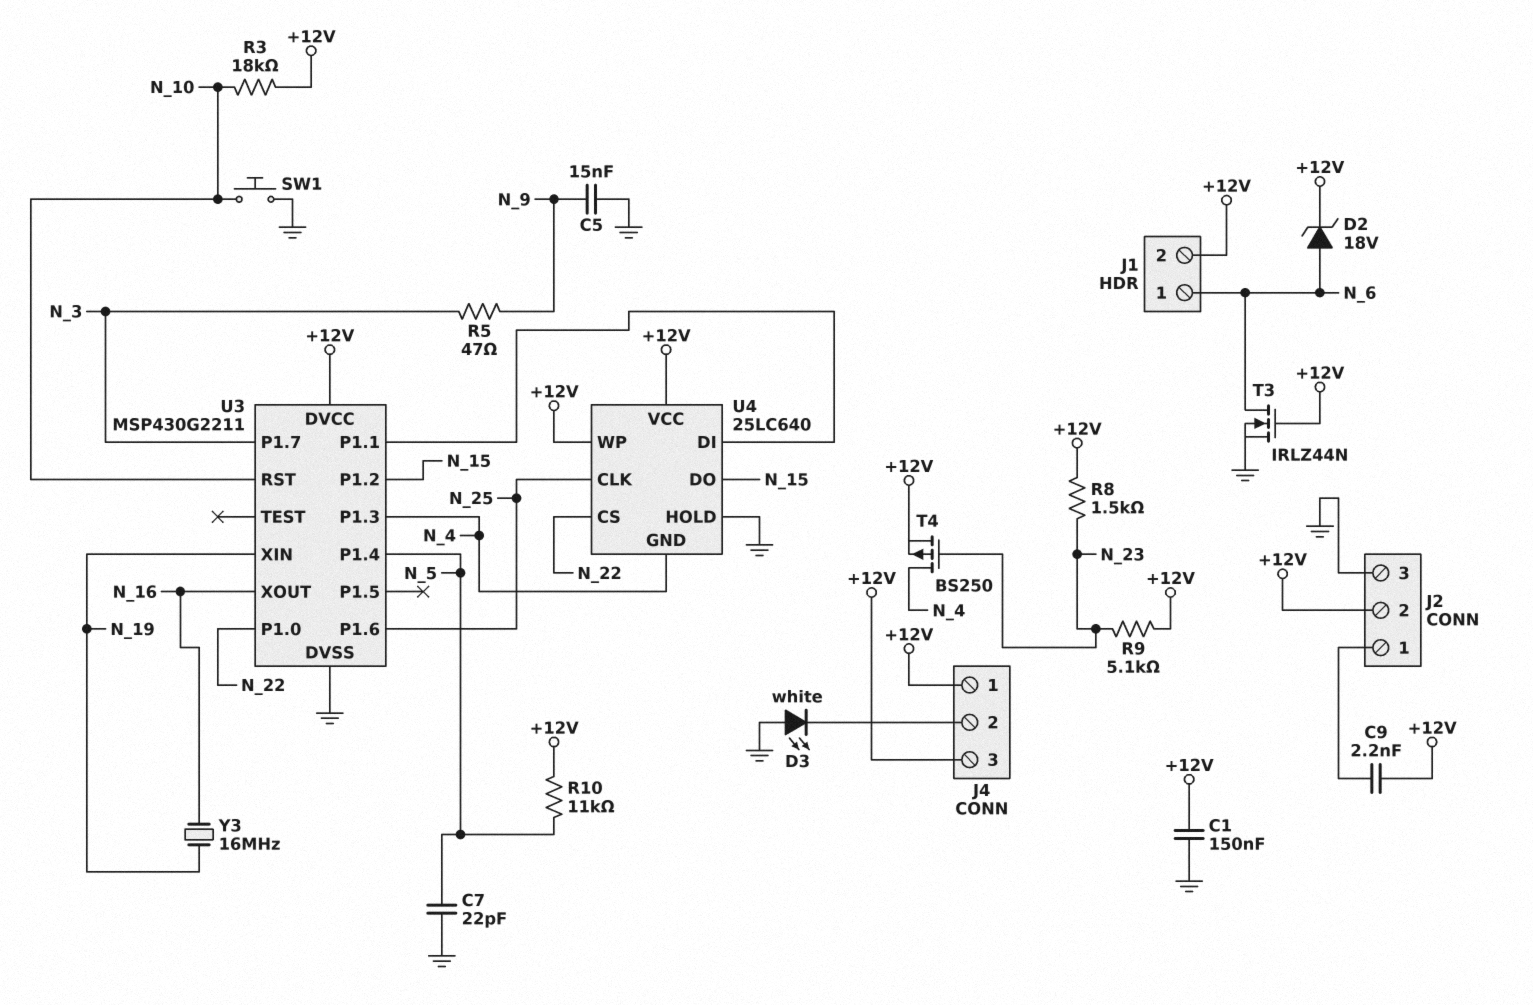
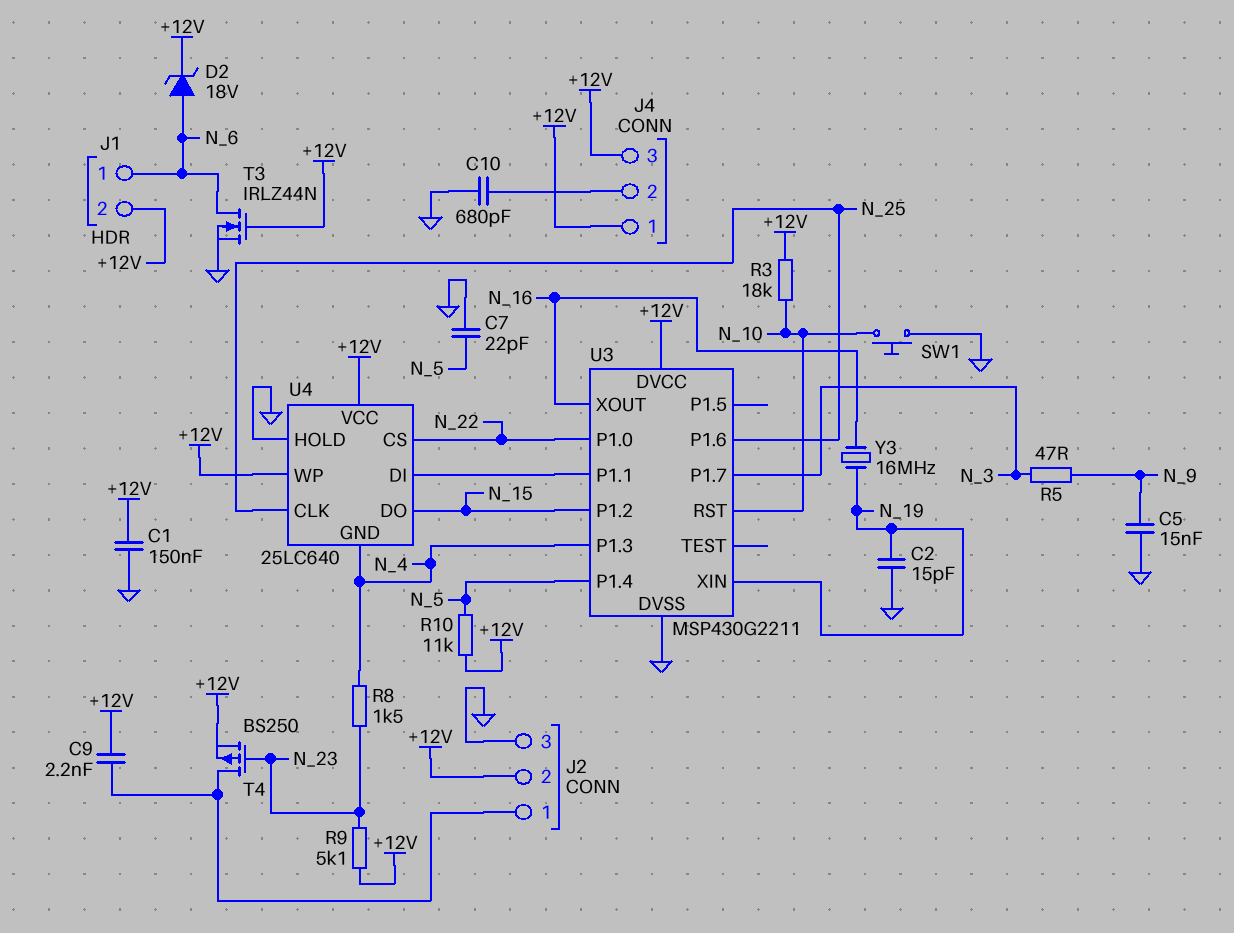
C2: none -> 15pF (GND, N_19)
C10: none -> 680pF (GND, J4/2)
D3: LED white (A GND, K J4/2) -> none
R8: 1.5k (+12V, N_23) -> 1.5k (N_4, N_23)
T4: PMOS BS250 (G N_23, D N_4, S +12V) -> PMOS BS250 (G N_23, D J2/1, S +12V)

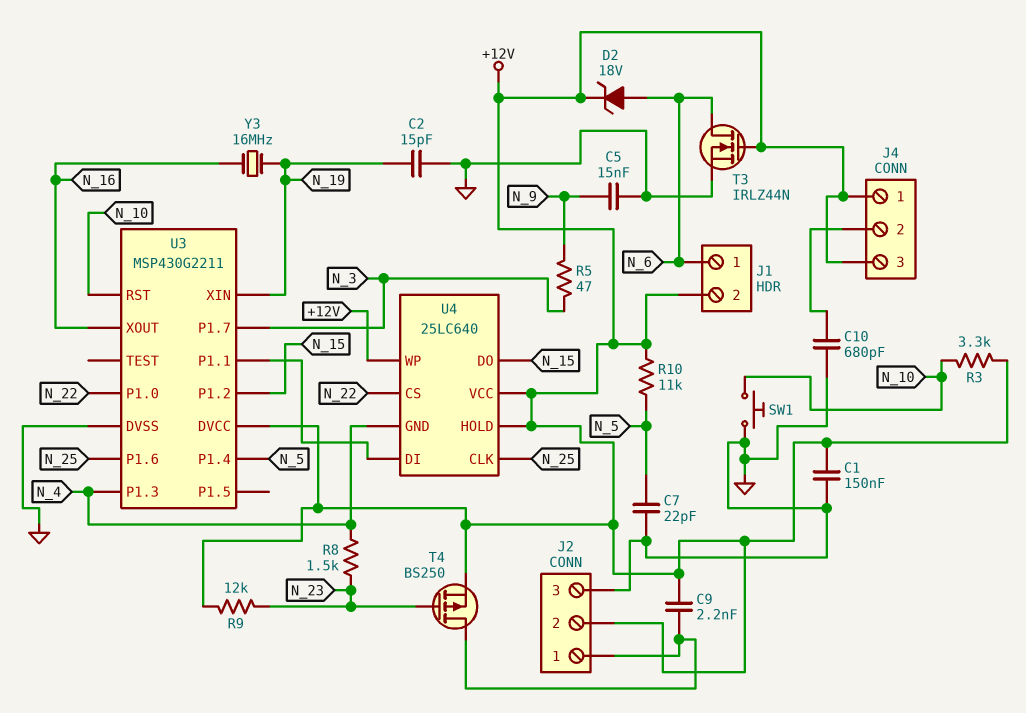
R3: 18k (+12V, N_10) -> 3.3k (+12V, N_10)
R9: 5.1k (+12V, N_23) -> 12k (+12V, N_23)
U4 pin HOLD: GND -> +12V

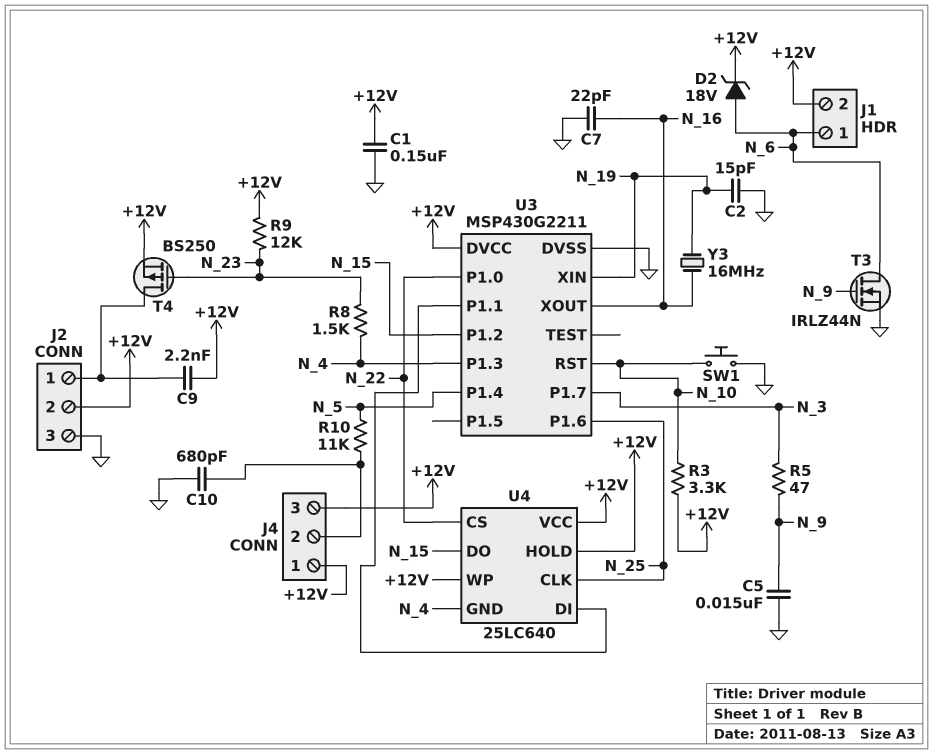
C7: 22pF (GND, N_5) -> 22pF (GND, N_16)
R10: 11k (+12V, N_5) -> 11k (J4/2, N_5)
T3: NMOS IRLZ44N (G +12V, D N_6, S GND) -> NMOS IRLZ44N (G N_9, D N_6, S GND)

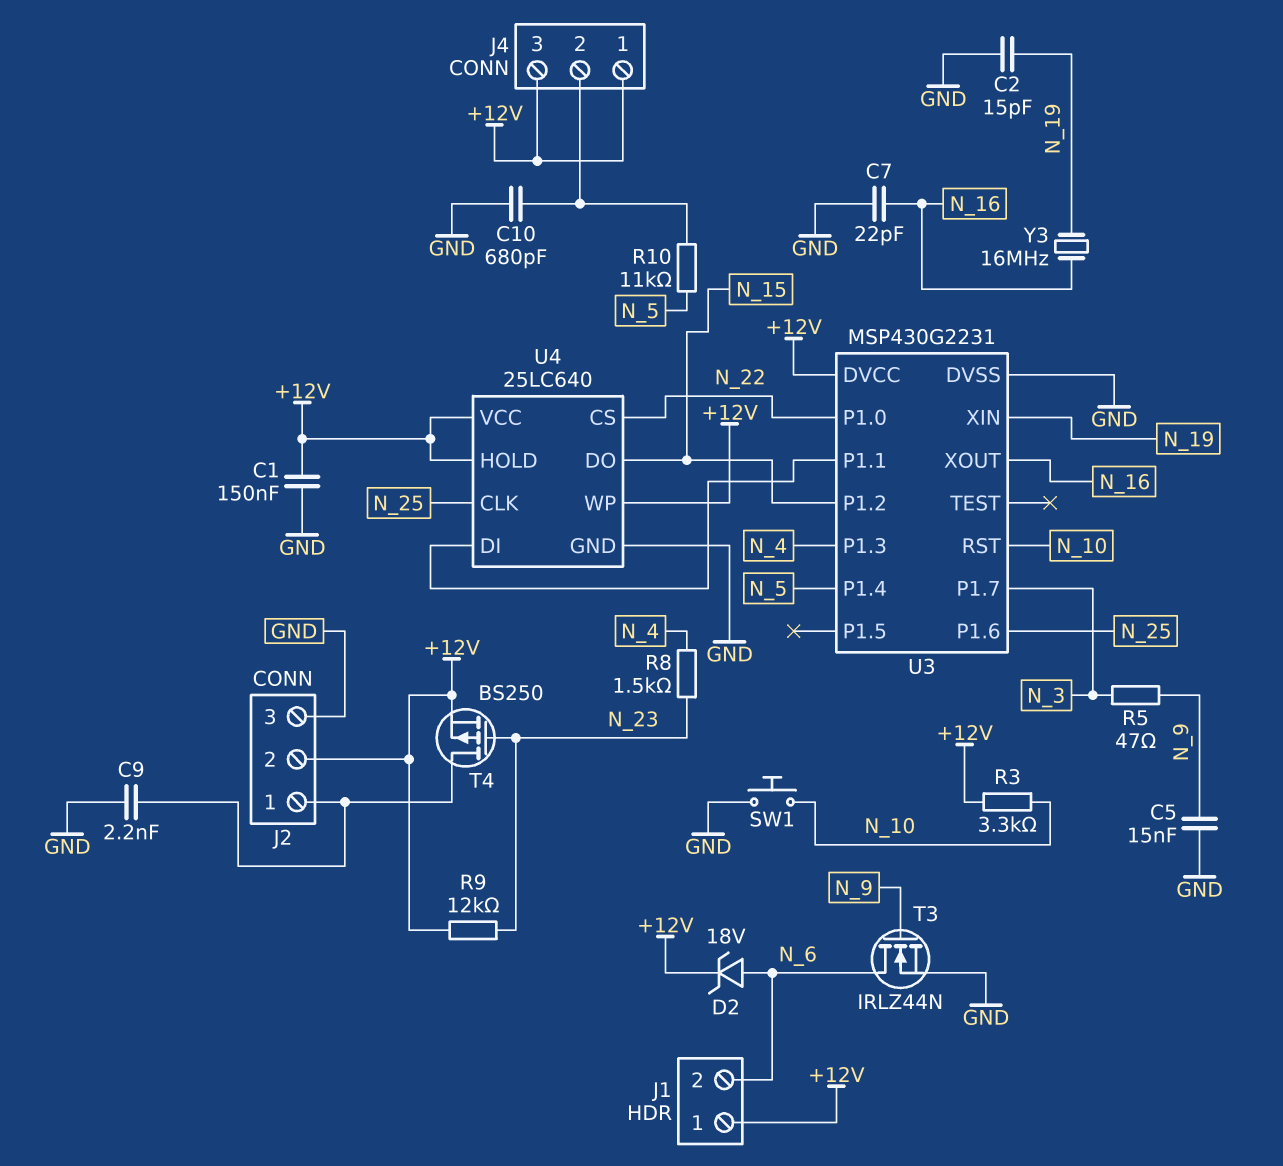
C9: 2.2nF (+12V, J2/1) -> 2.2nF (GND, J2/1)
J1 pin 1: N_6 -> +12V
J1 pin 2: +12V -> N_6
U3: MSP430G2211 -> MSP430G2231
U4 pin GND: N_4 -> GND

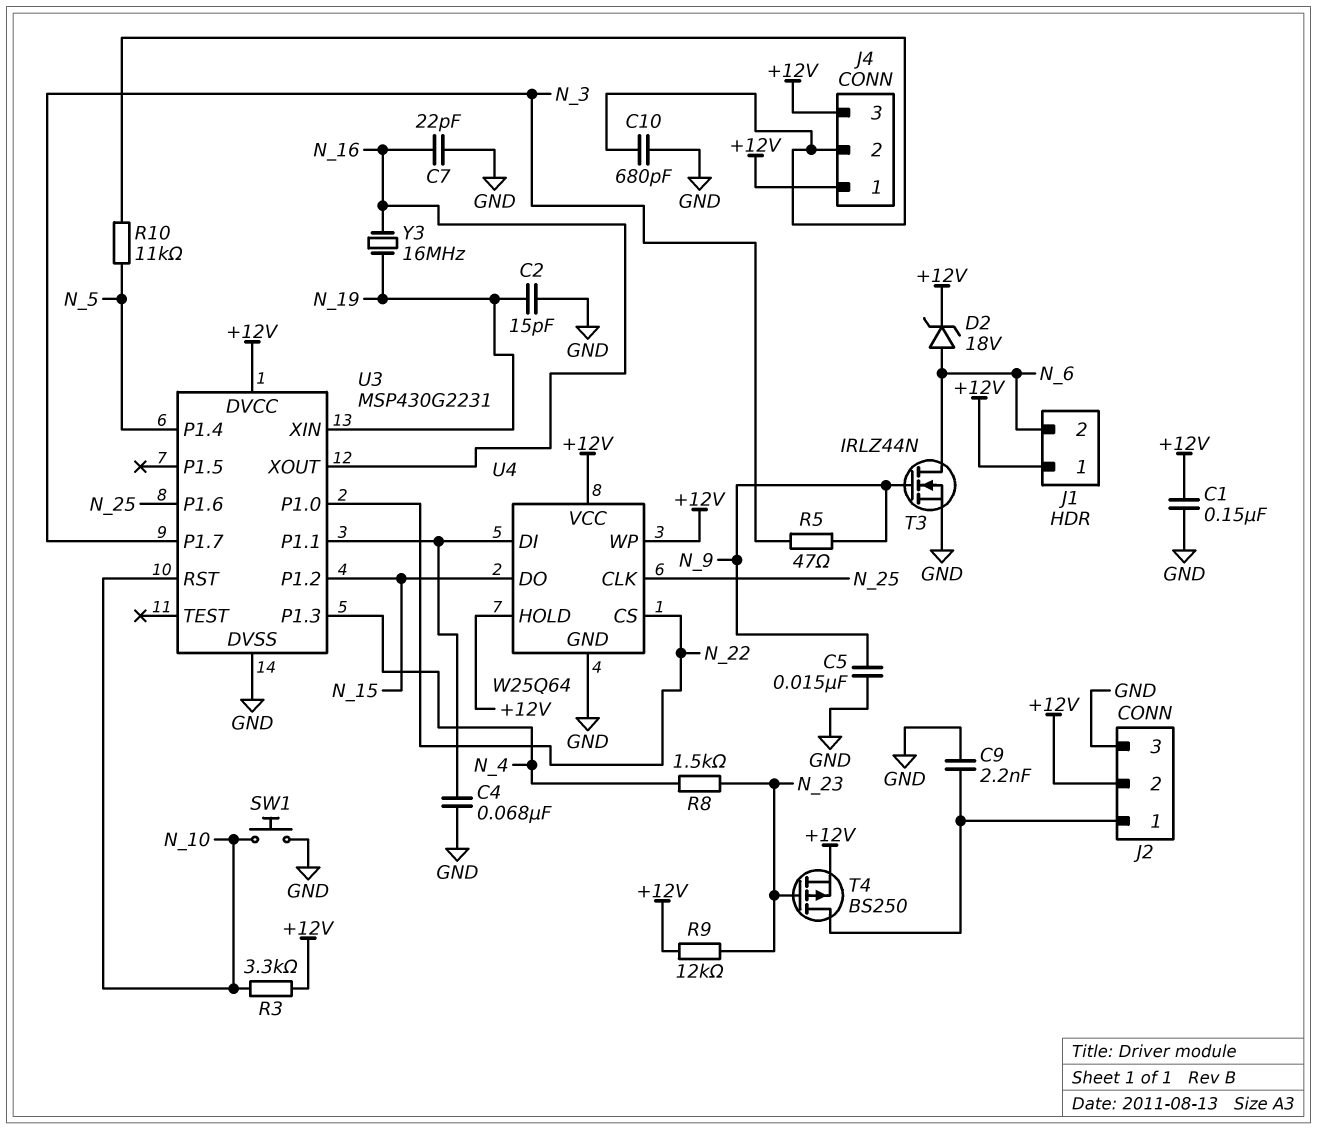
C4: none -> 68nF (GND, U3/P1.1)
U4: 25LC640 -> W25Q64

